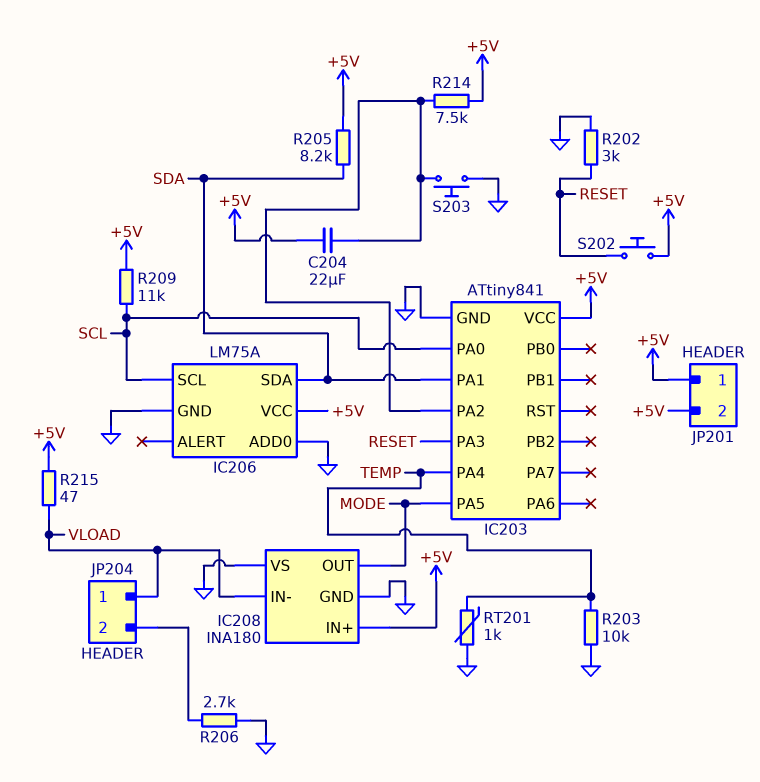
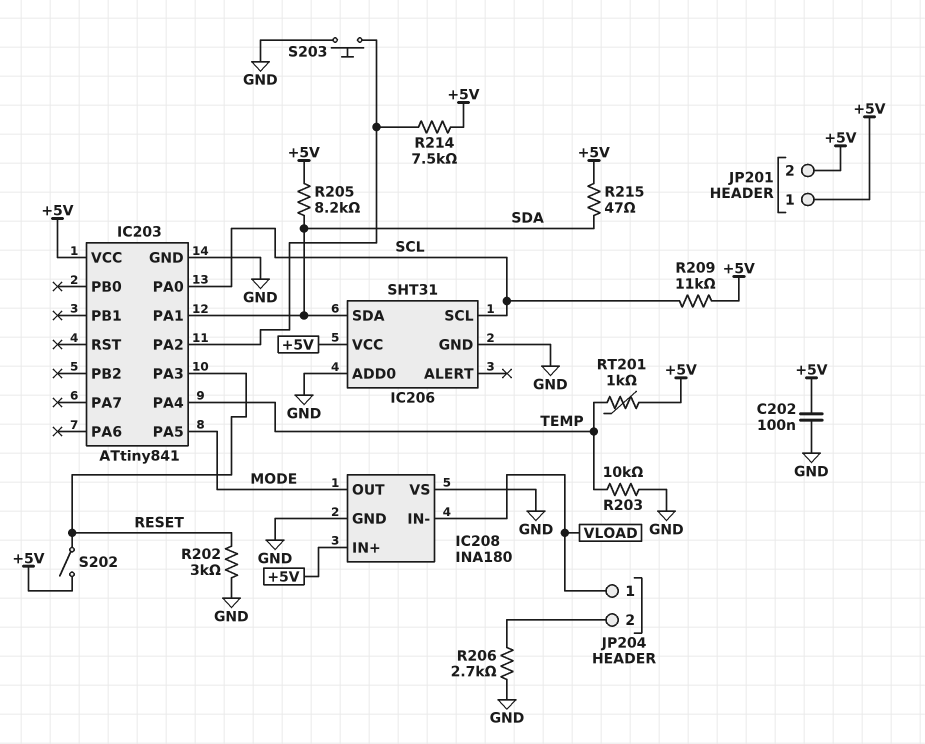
C202: none -> 100nF (+5V, GND)
C204: 22uF (+5V, IC203/PA2) -> none
IC206: LM75A -> SHT31
R215: 47 (+5V, VLOAD) -> 47 (+5V, SDA)
RT201: 1k (GND, TEMP) -> 1k (+5V, TEMP)
S202: button (+5V, RESET) -> switch (+5V, RESET)

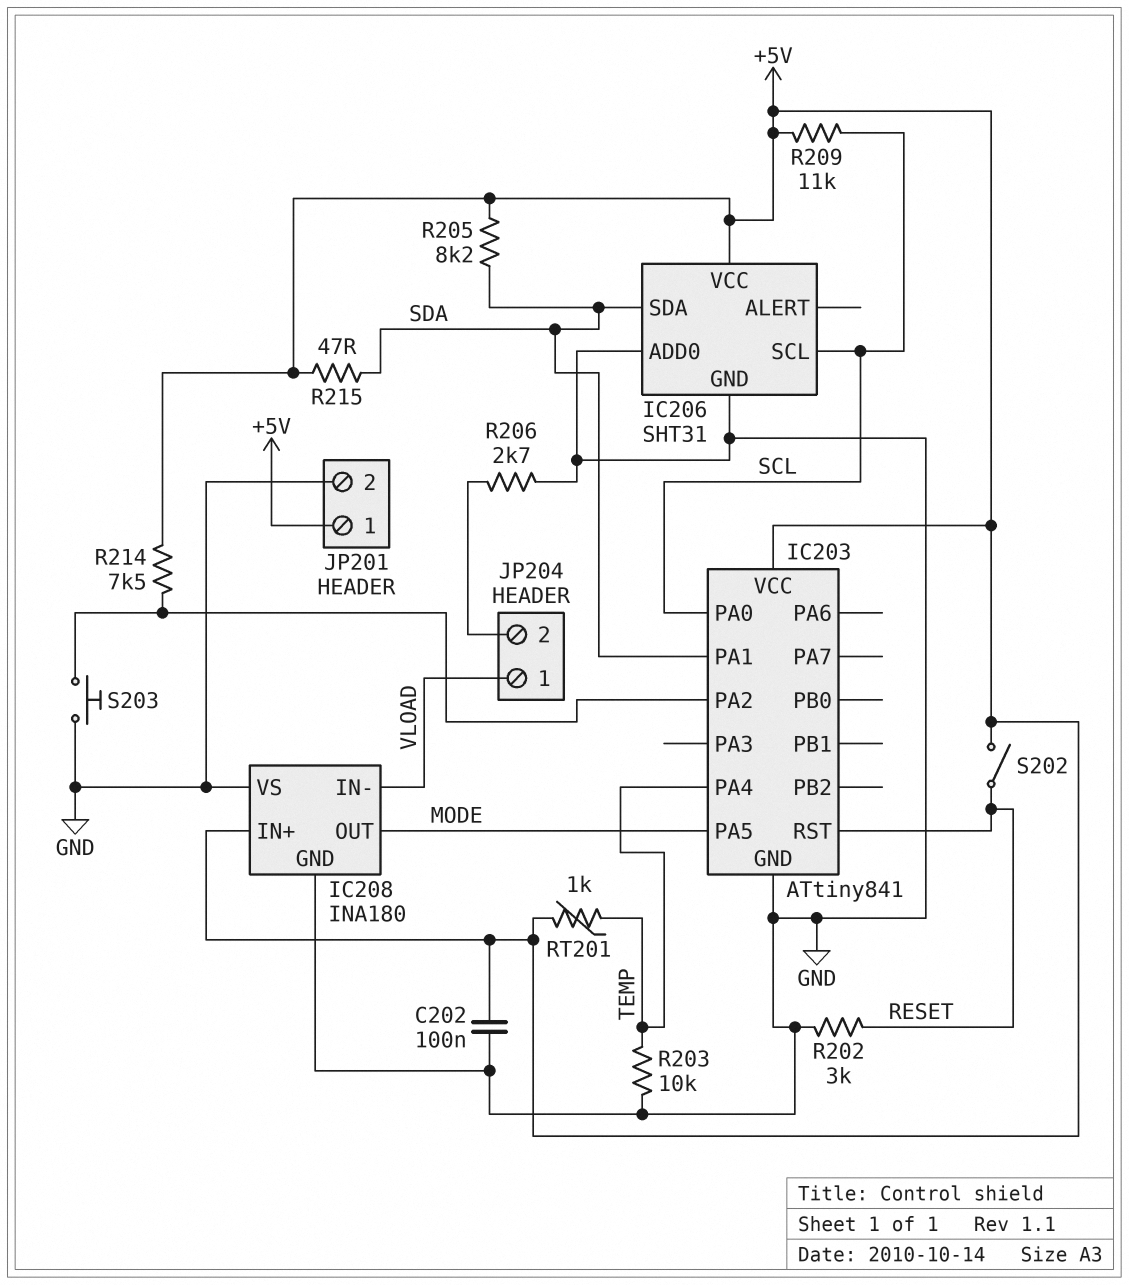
IC203 pin PA3: RESET -> none
IC203 pin RST: none -> RESET
JP201 pin 2: +5V -> GND

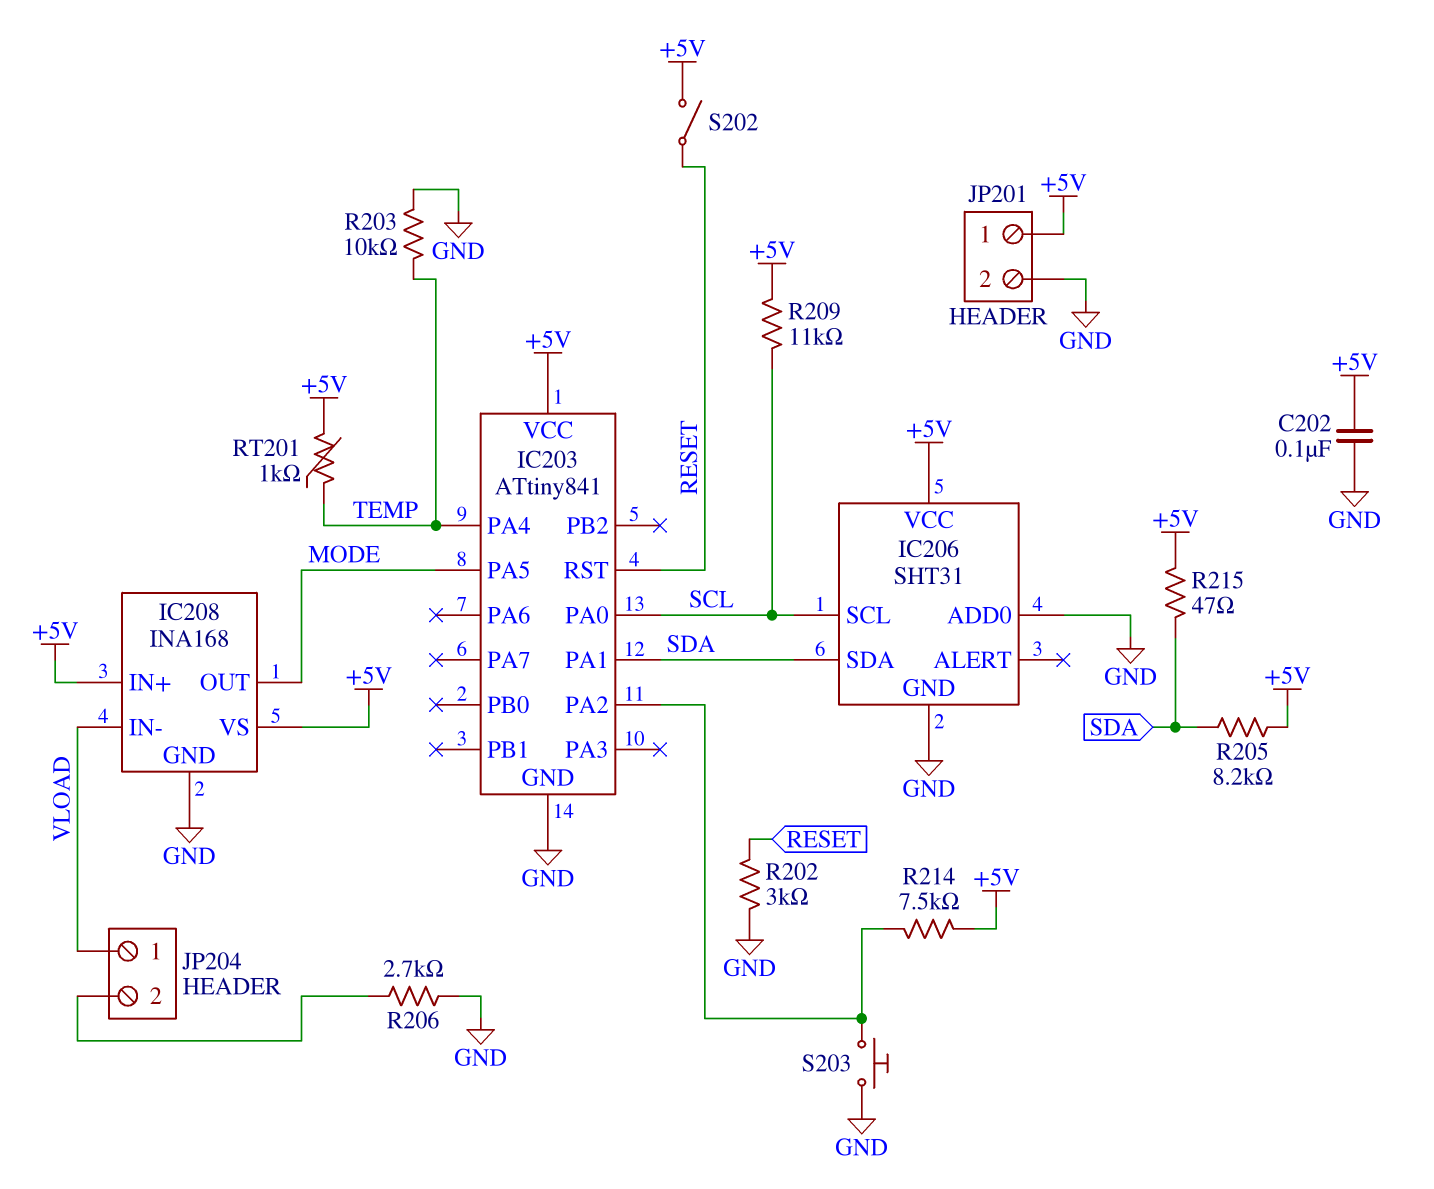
IC208: INA180 -> INA168
IC208 pin VS: GND -> +5V

